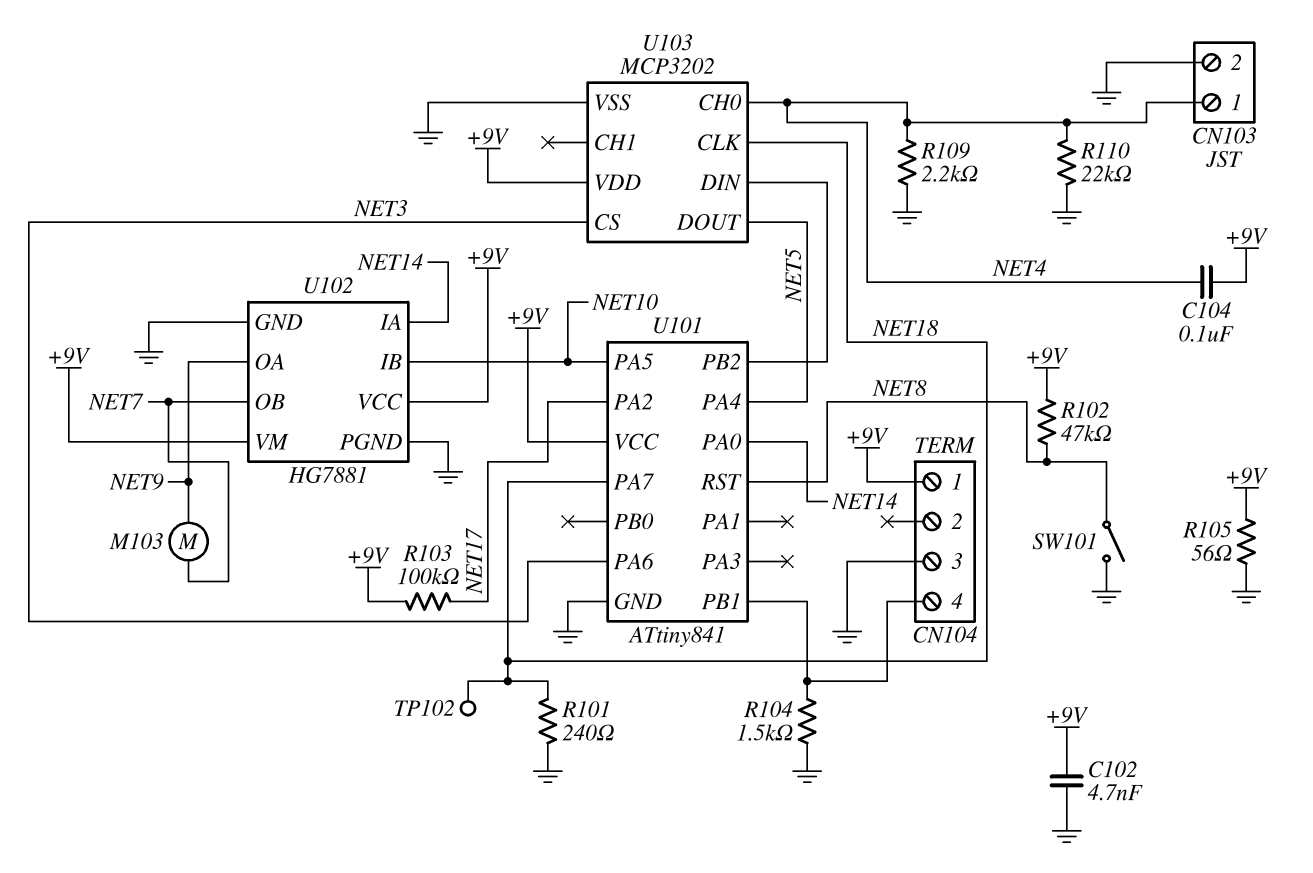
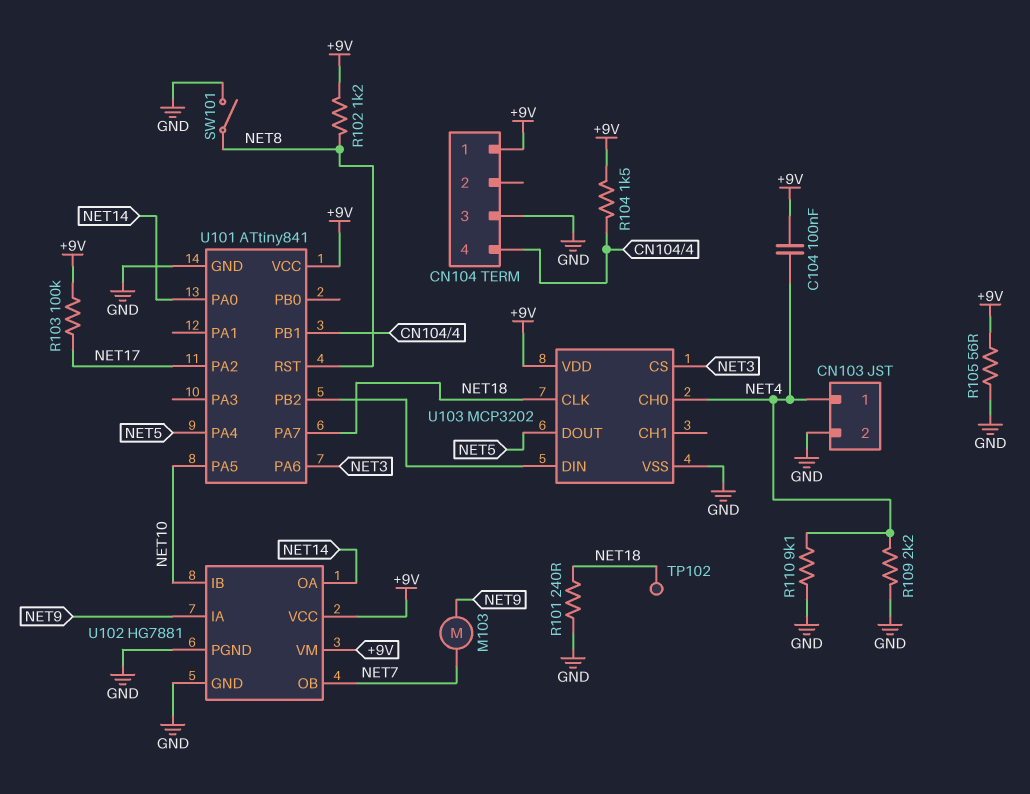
C102: 4.7nF (+9V, GND) -> none
R102: 47k (+9V, NET8) -> 1.2k (+9V, NET8)
R104: 1.5k (CN104/4, GND) -> 1.5k (+9V, CN104/4)
R110: 22k (GND, NET4) -> 9.1k (GND, NET4)
U102 pin IA: NET14 -> NET9
U102 pin OA: NET9 -> NET14

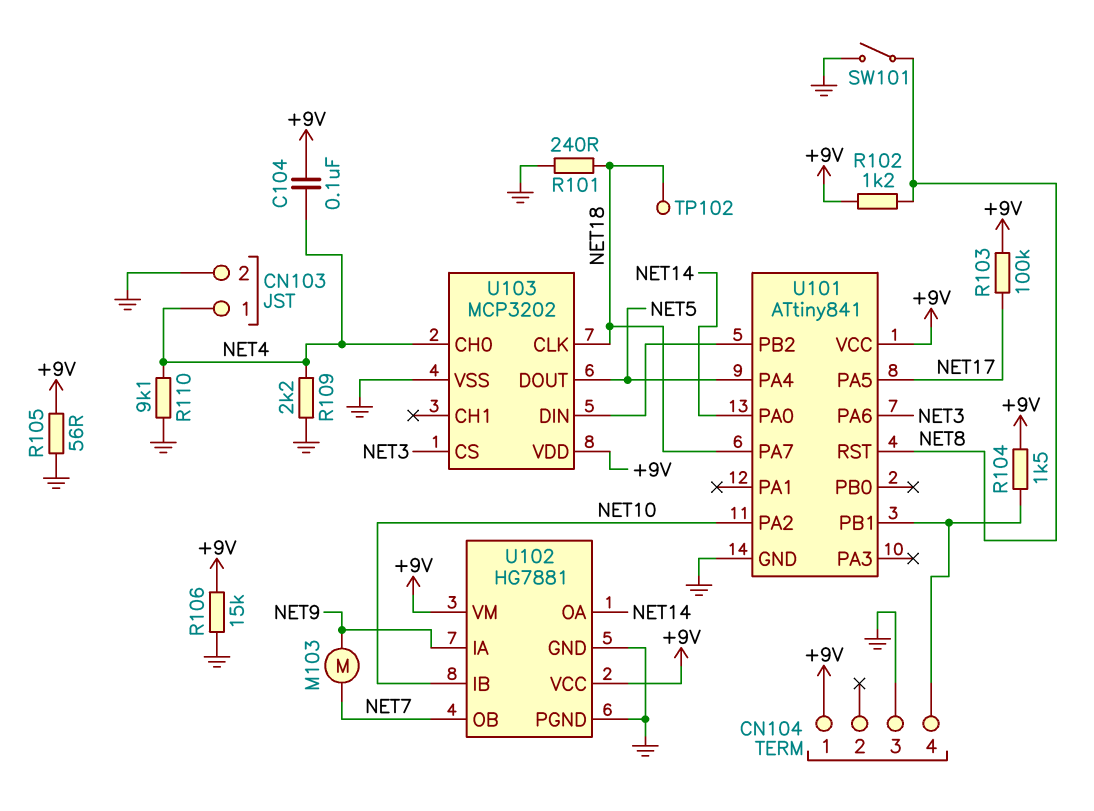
R106: none -> 15k (+9V, GND)
U101 pin PA2: NET17 -> NET10
U101 pin PA5: NET10 -> NET17

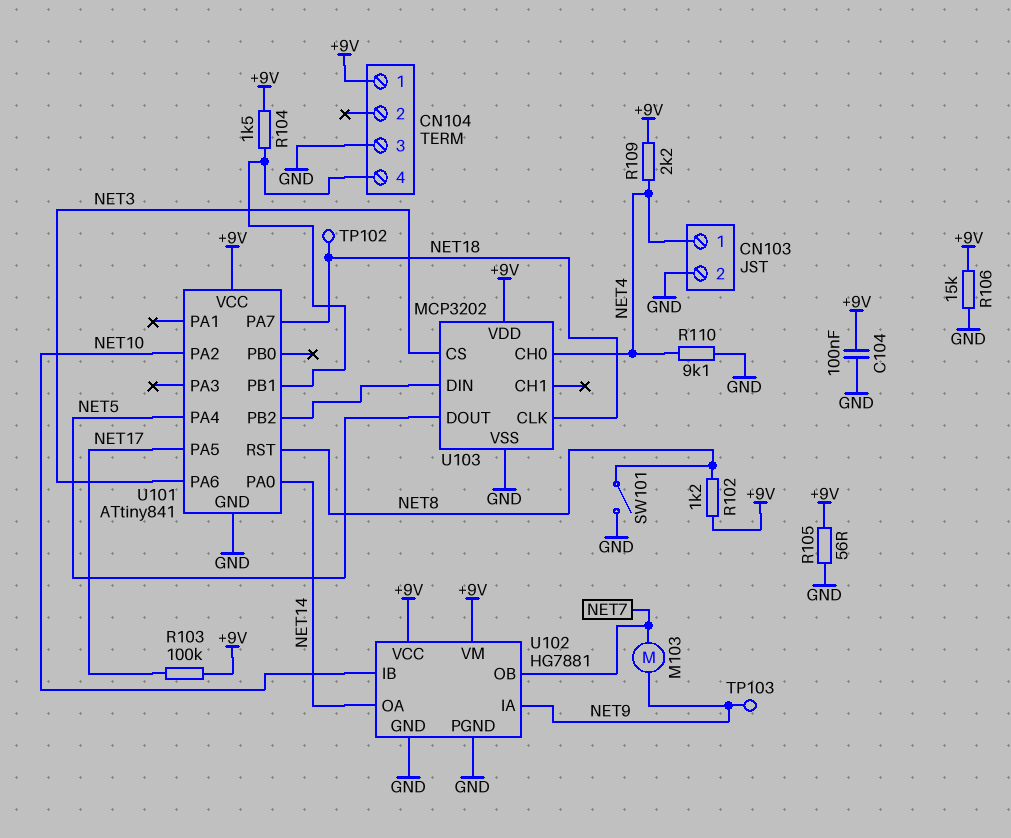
C104: 100nF (+9V, NET4) -> 100nF (+9V, GND)
R101: 240 (GND, NET18) -> none
R109: 2.2k (GND, NET4) -> 2.2k (+9V, NET4)
TP103: none -> test point (NET9)

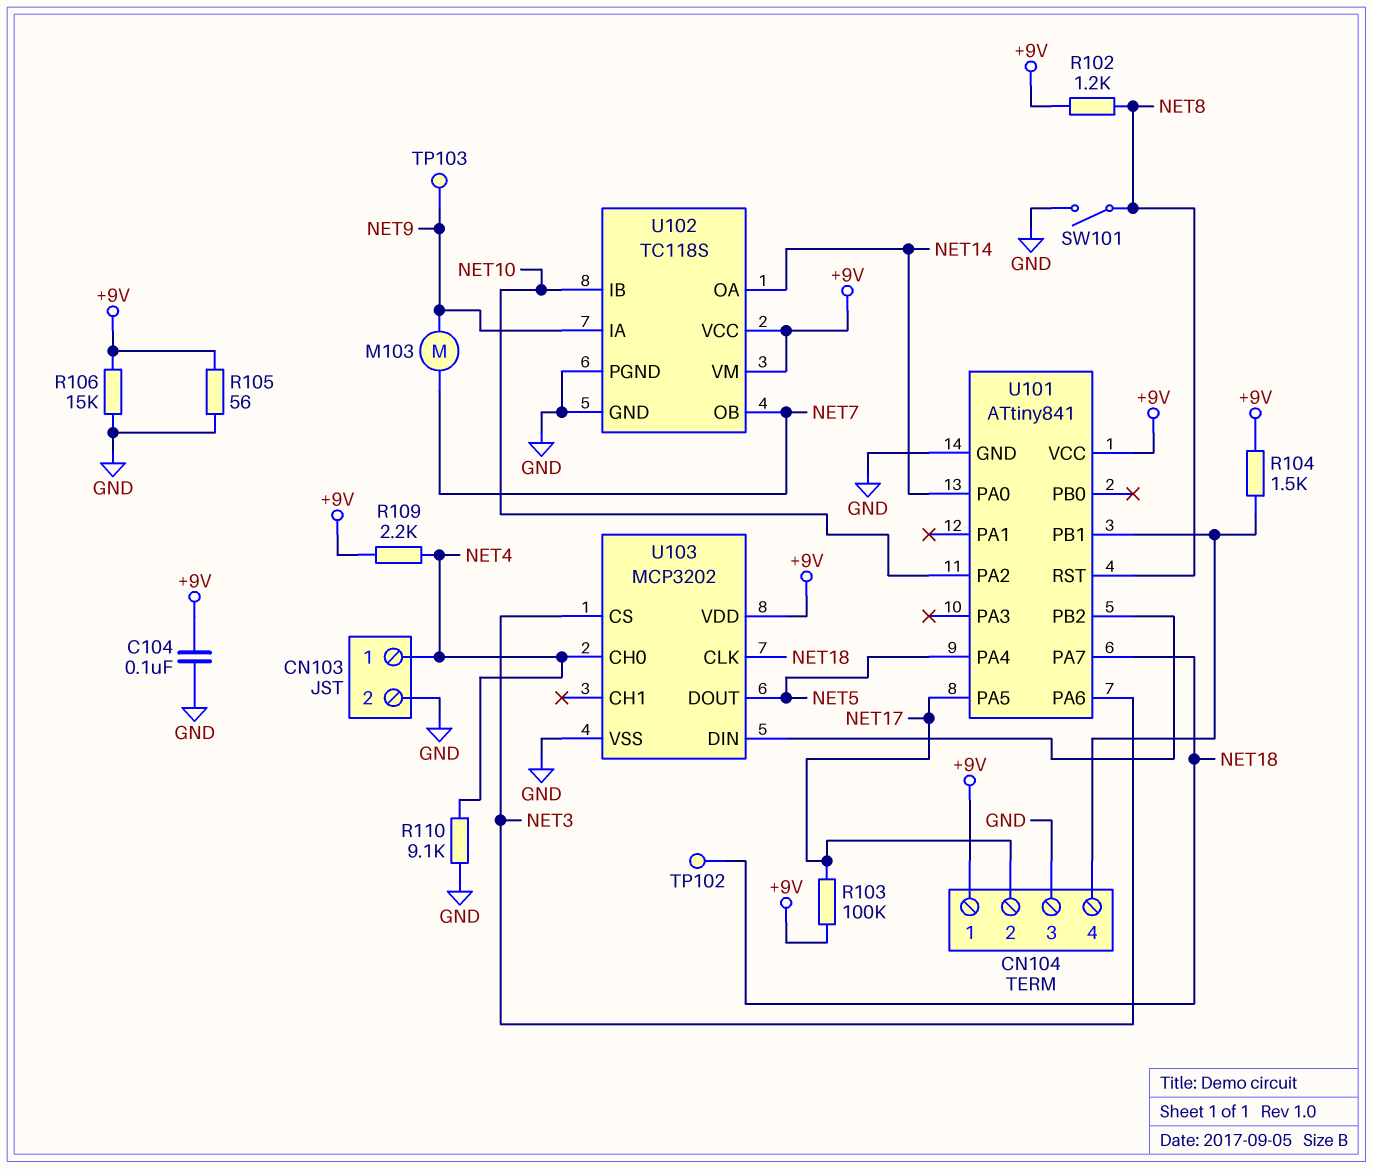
CN104 pin 2: none -> NET17
U102: HG7881 -> TC118S

